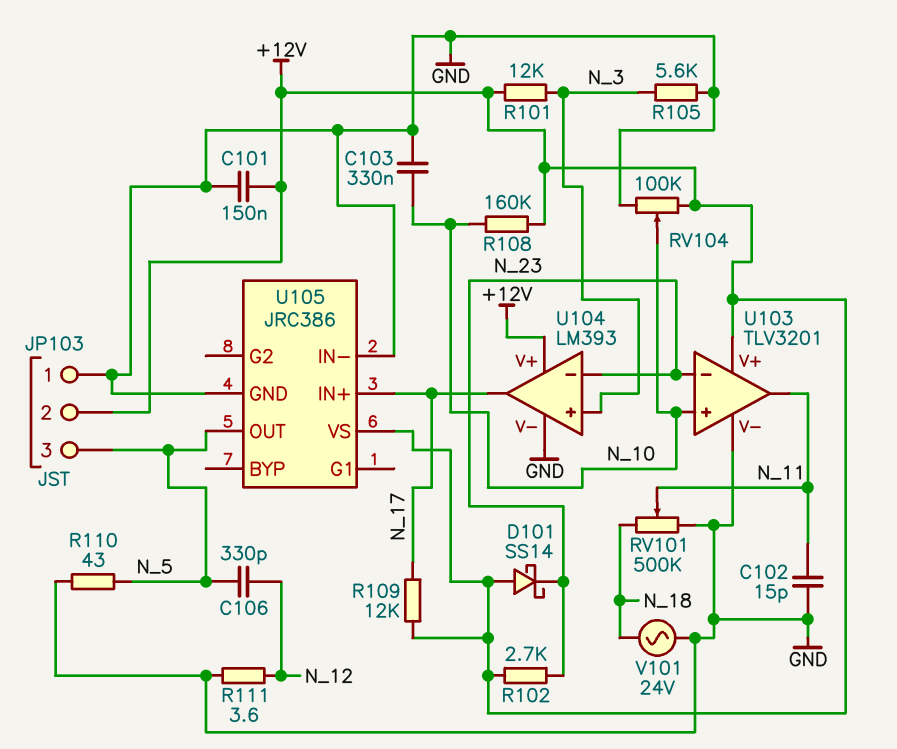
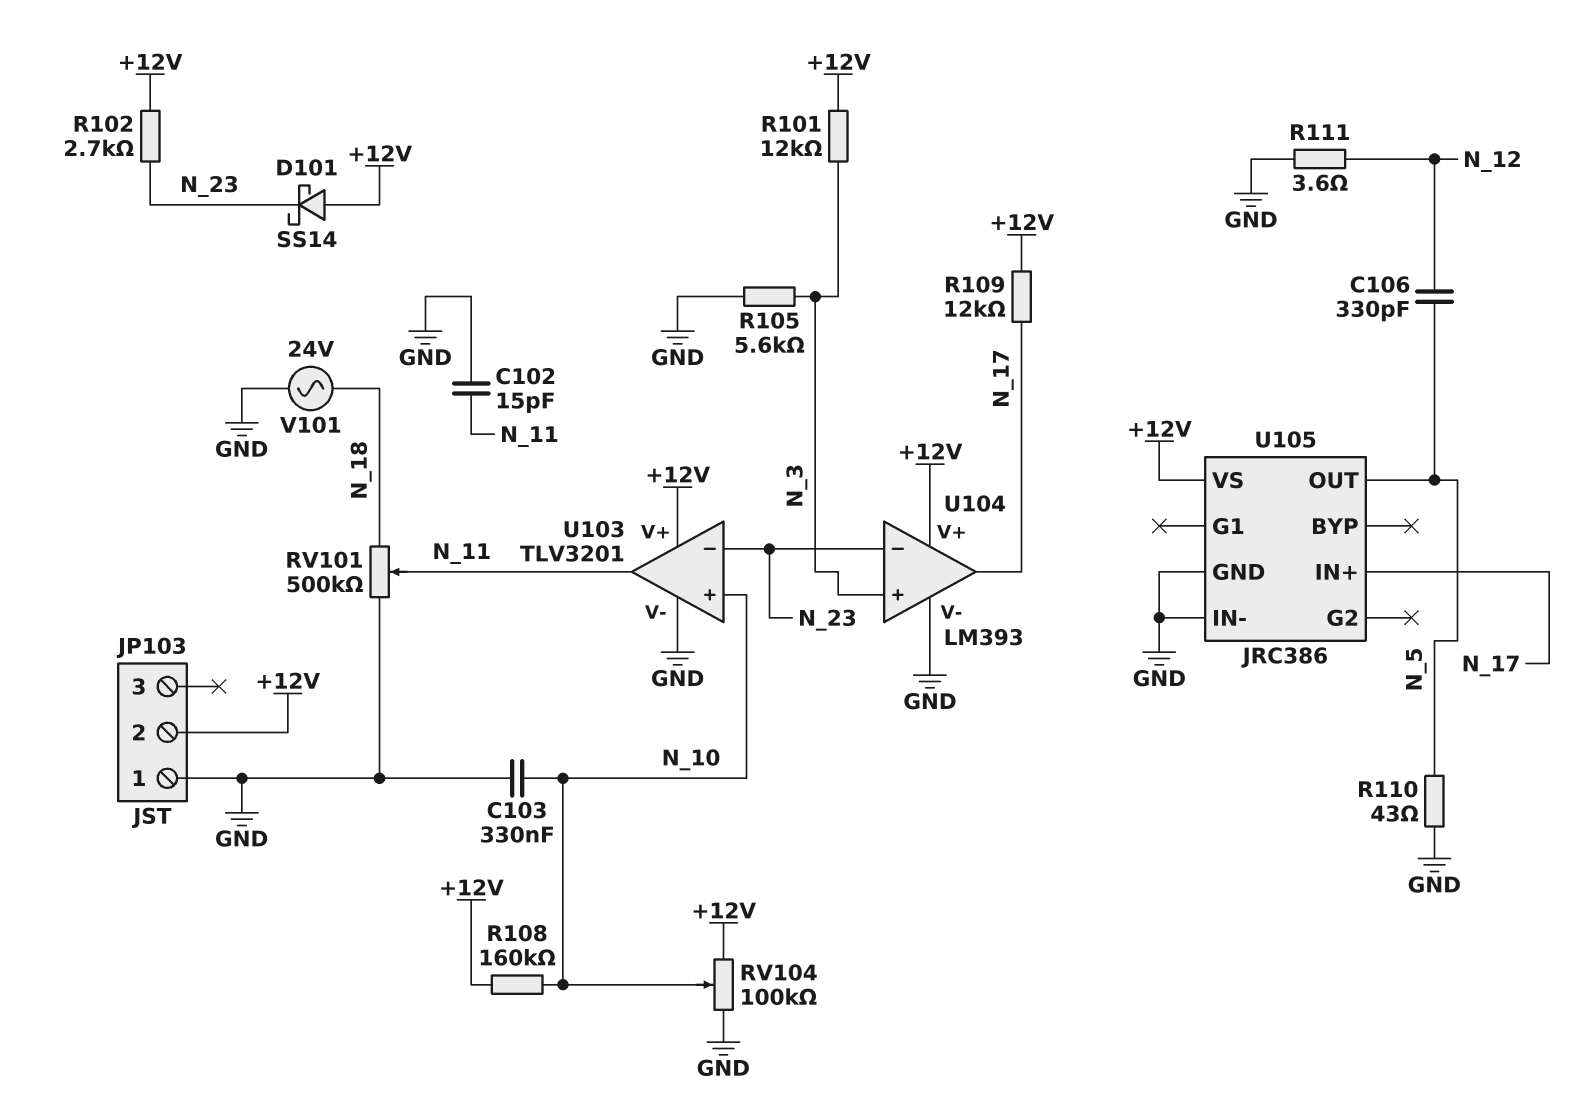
C101: 150nF (+12V, GND) -> none
JP103 pin 3: N_5 -> none

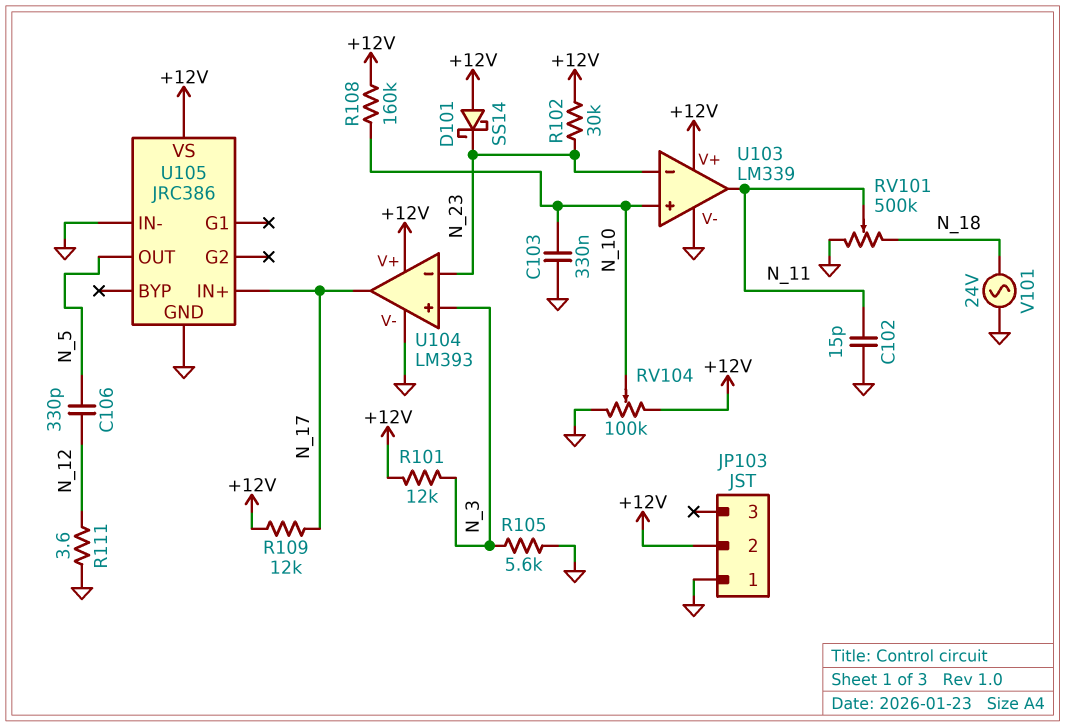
R102: 2.7k (+12V, N_23) -> 30k (+12V, N_23)
R110: 43 (GND, N_5) -> none
U103: TLV3201 -> LM339

